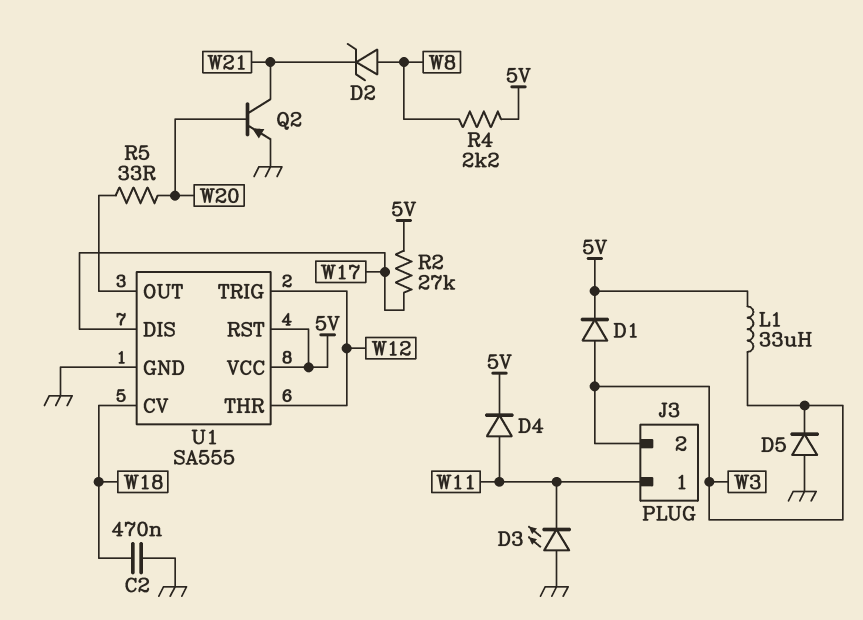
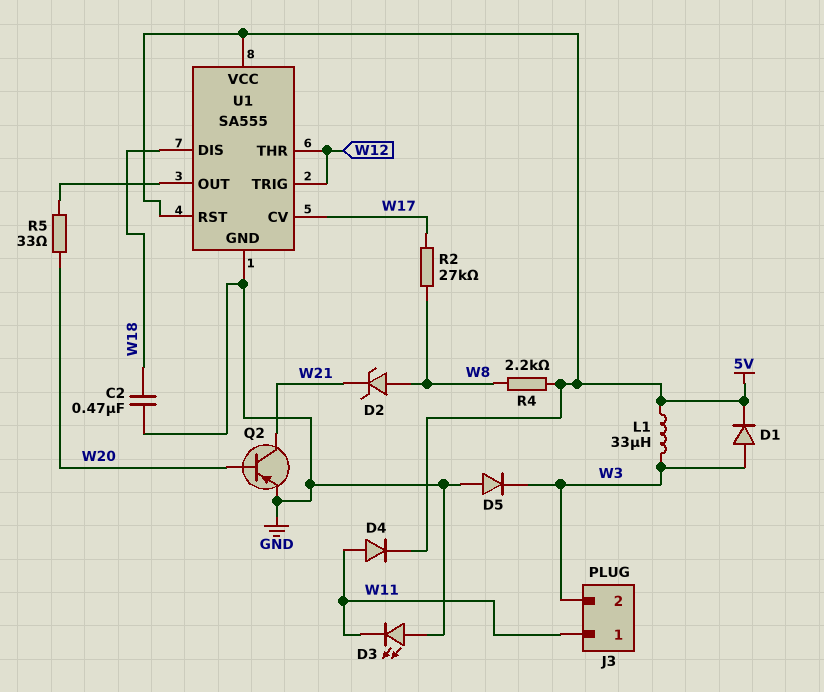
R2: 27k (5V, W17) -> 27k (W8, W17)
U1 pin CV: W18 -> W17
U1 pin DIS: W17 -> W18

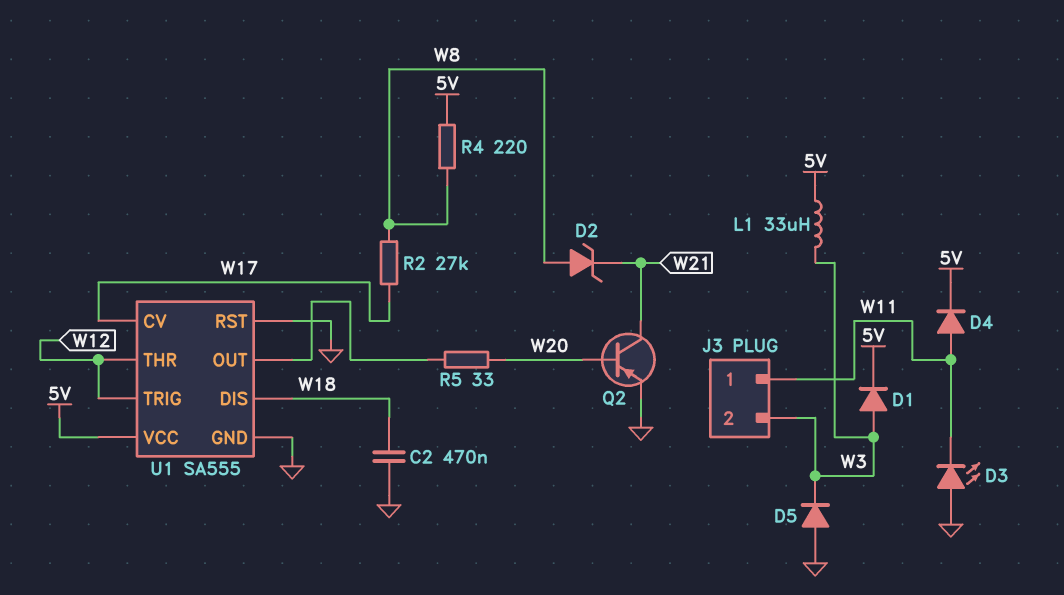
R4: 2.2k (5V, W8) -> 220 (5V, W8)
U1 pin RST: 5V -> GND

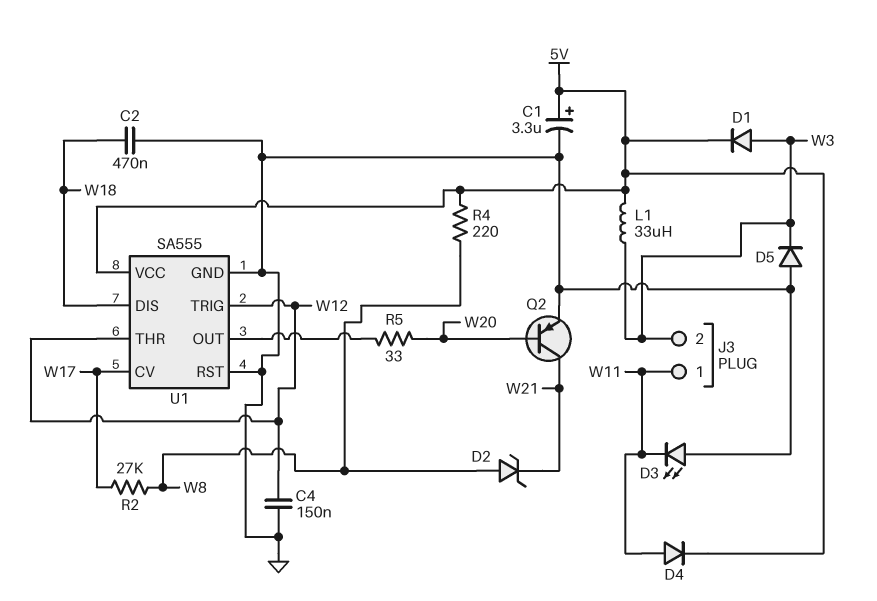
C1: none -> 3.3uF (plus 5V, minus GND)
C4: none -> 150nF (GND, W12)

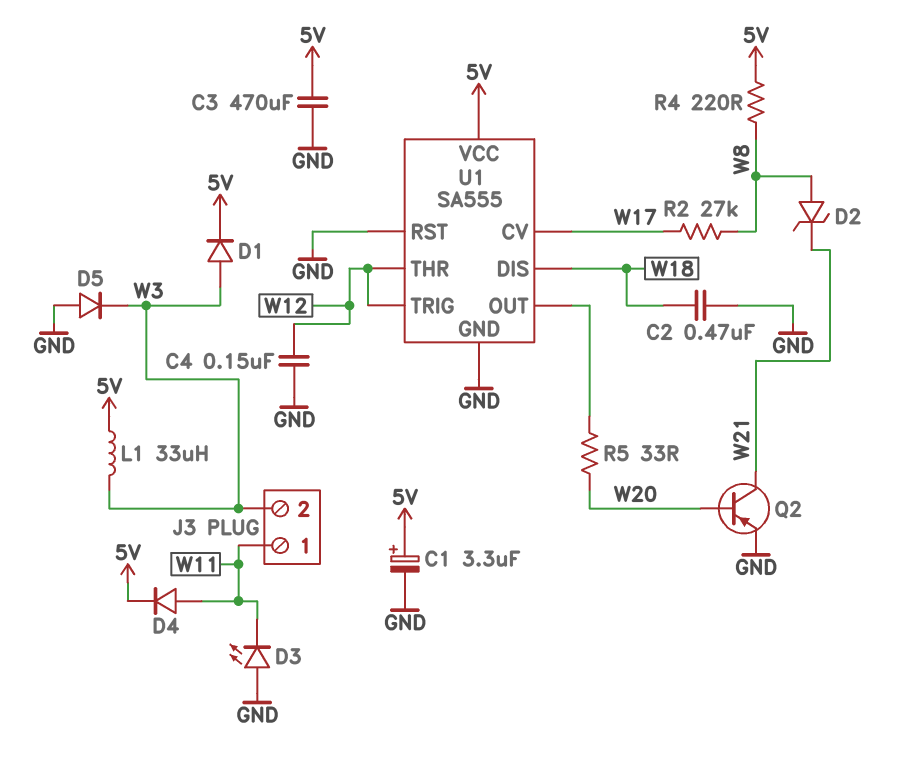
C3: none -> 470uF (5V, GND)

